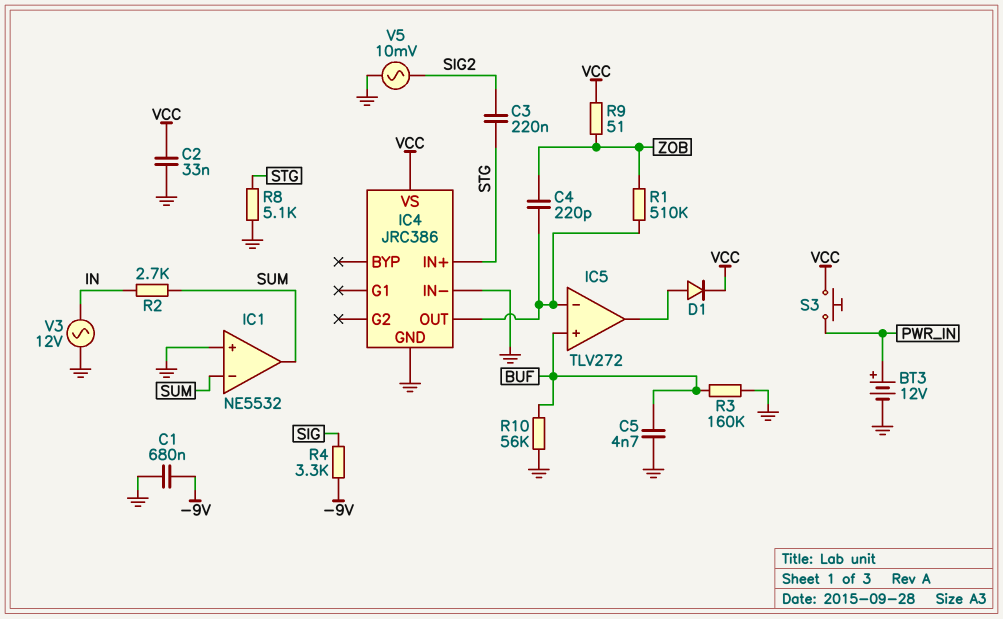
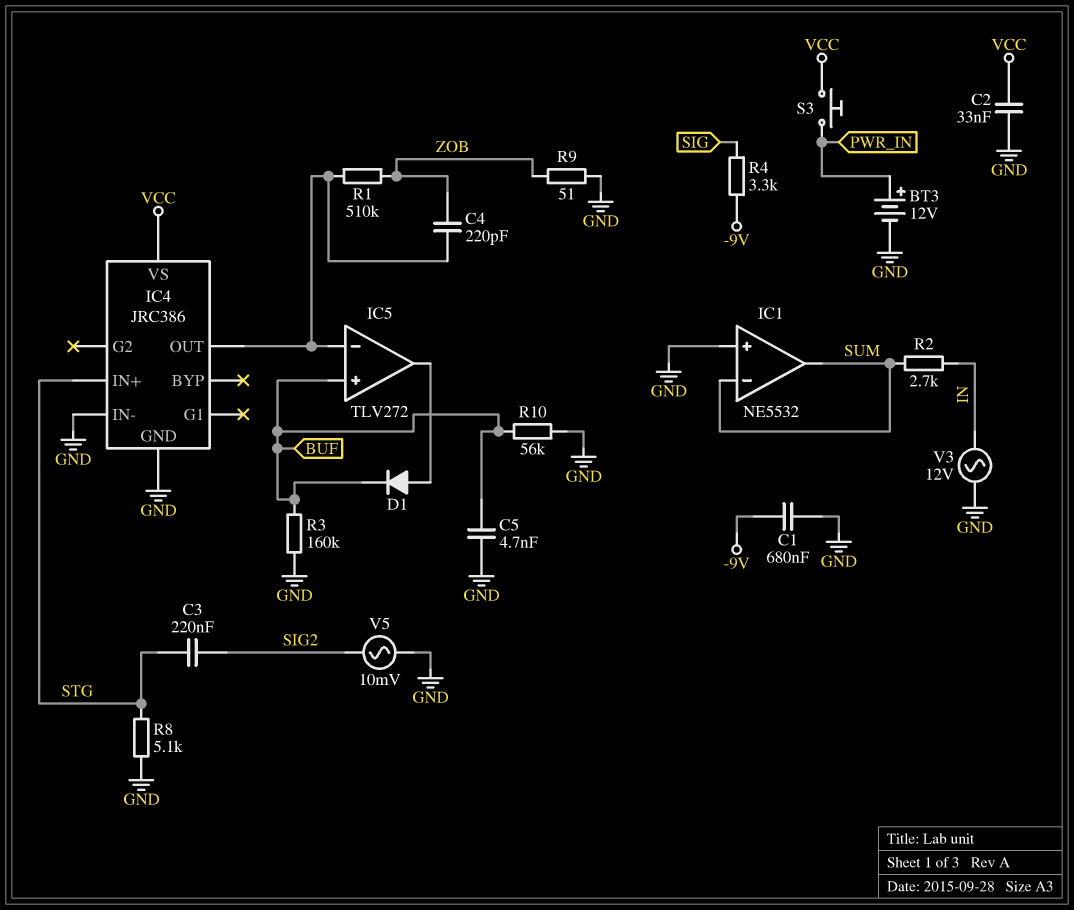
D1: diode (A IC5/out, K VCC) -> diode (A IC5/out, K BUF)
R9: 51 (VCC, ZOB) -> 51 (GND, ZOB)

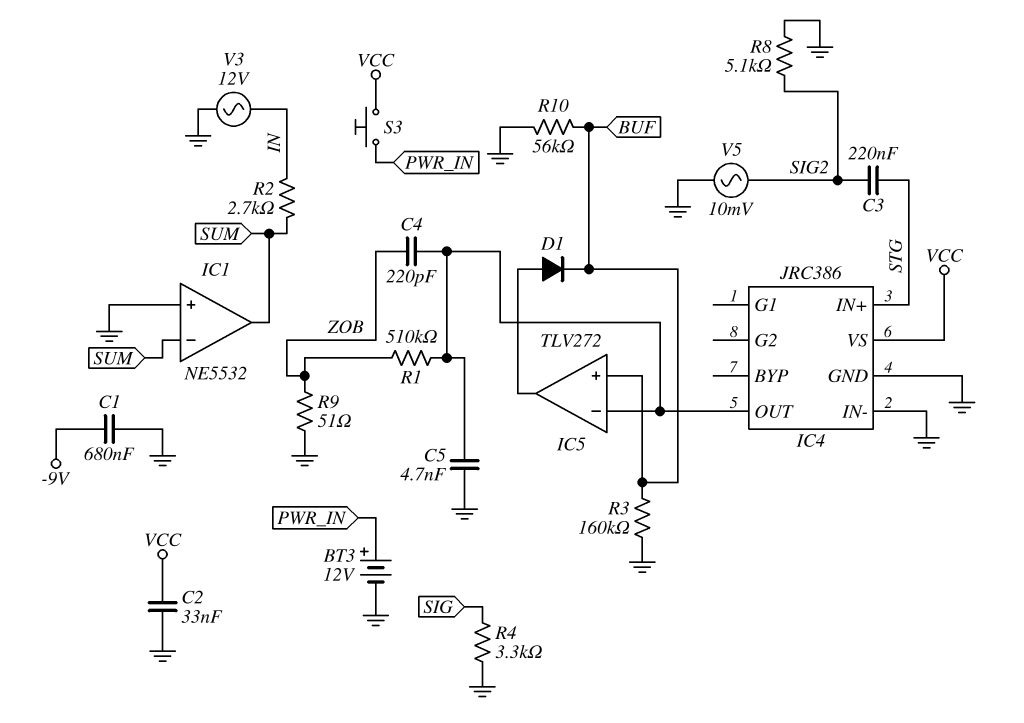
C5: 4.7nF (BUF, GND) -> 4.7nF (GND, IC4/OUT)
R4: 3.3k (-9V, SIG) -> 3.3k (GND, SIG)
R8: 5.1k (GND, STG) -> 5.1k (GND, SIG2)

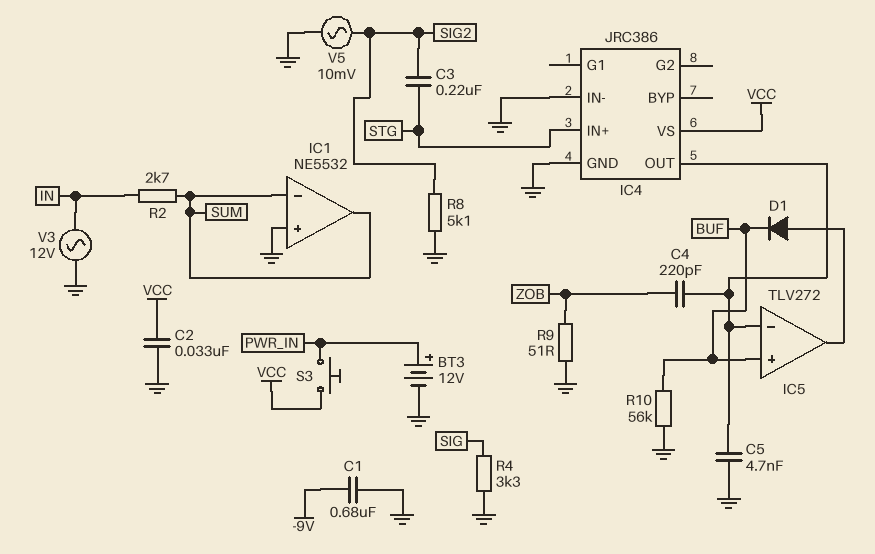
R1: 510k (IC4/OUT, ZOB) -> none
R3: 160k (BUF, GND) -> none

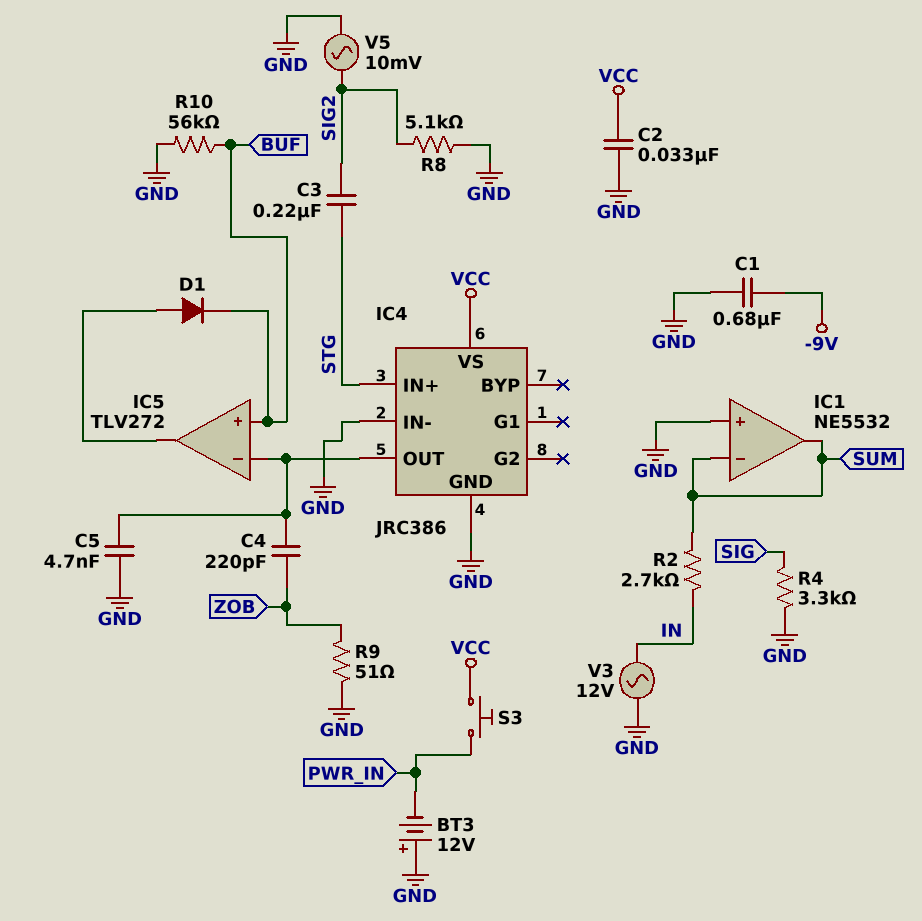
BT3: 12V (plus PWR_IN, minus GND) -> 12V (plus GND, minus PWR_IN)

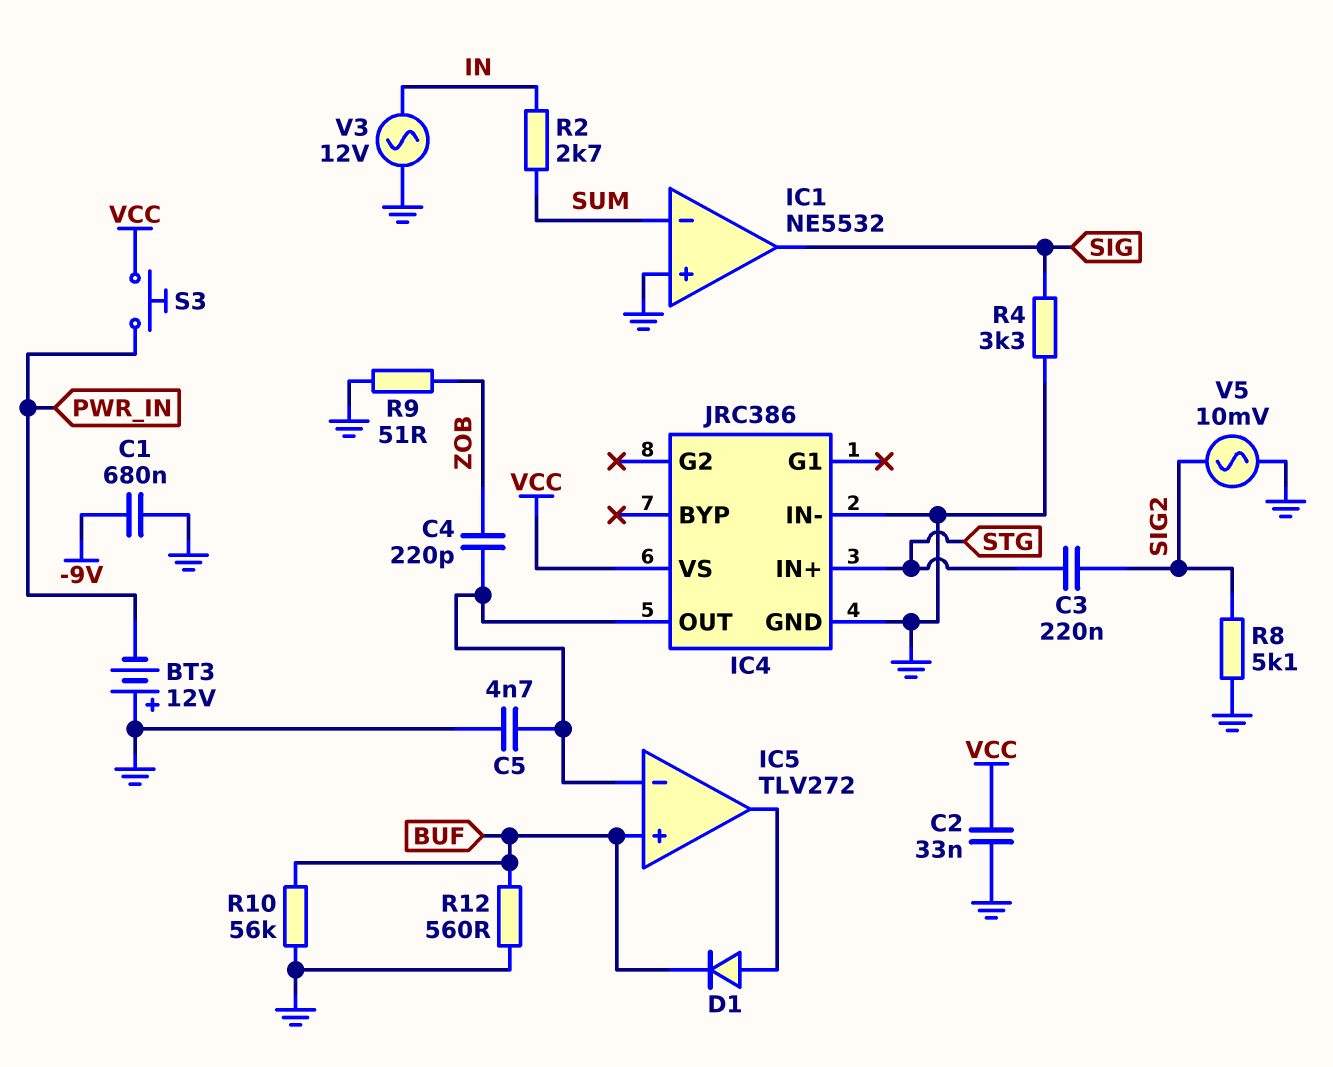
IC1 pin out: SUM -> SIG
R12: none -> 560 (BUF, GND)

